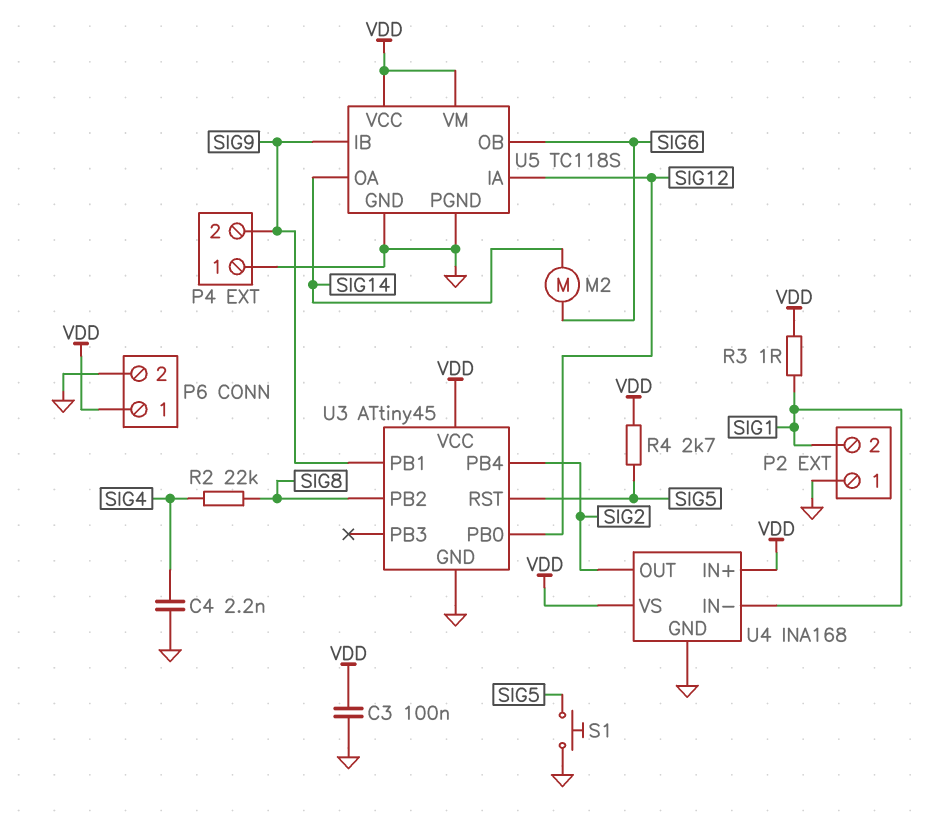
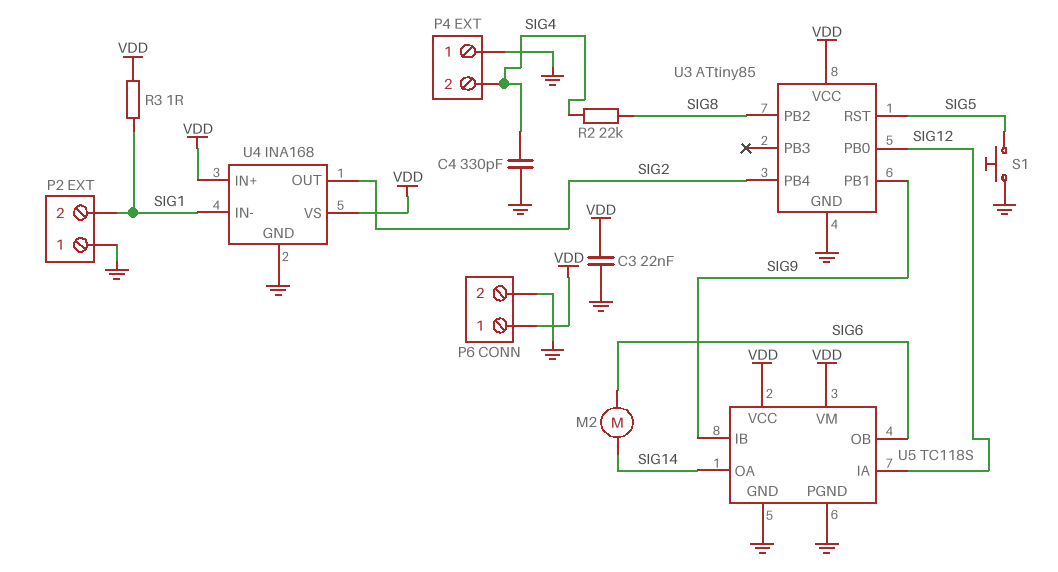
C3: 100nF (GND, VDD) -> 22nF (GND, VDD)
C4: 2.2nF (GND, SIG4) -> 330pF (GND, SIG4)
P4 pin 2: SIG9 -> SIG4
R4: 2.7k (SIG5, VDD) -> none
U3: ATtiny45 -> ATtiny85

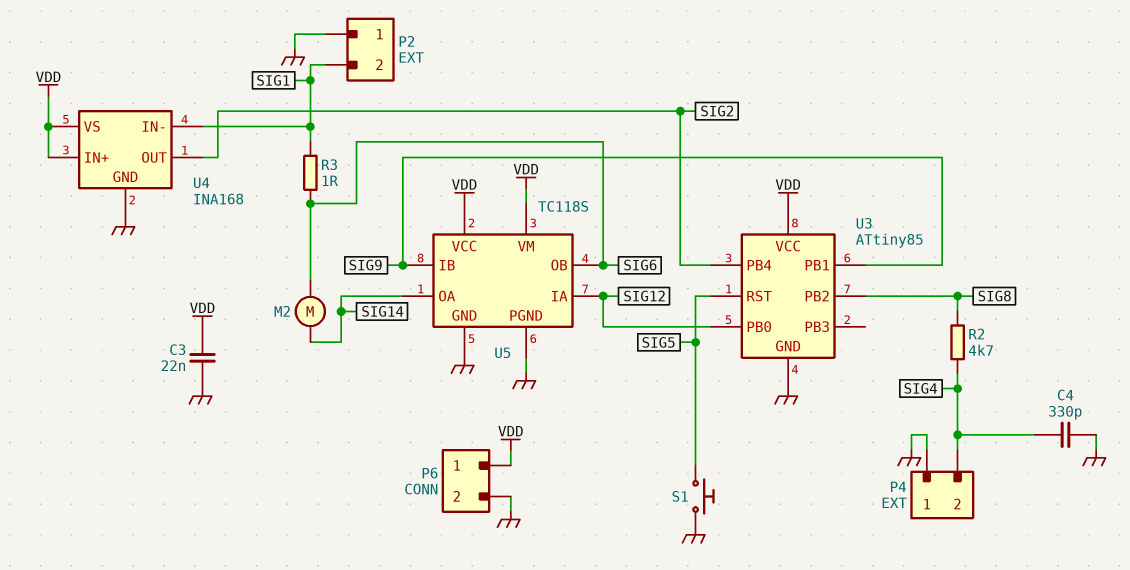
R2: 22k (SIG4, SIG8) -> 4.7k (SIG4, SIG8)
R3: 1 (SIG1, VDD) -> 1 (SIG1, SIG6)

